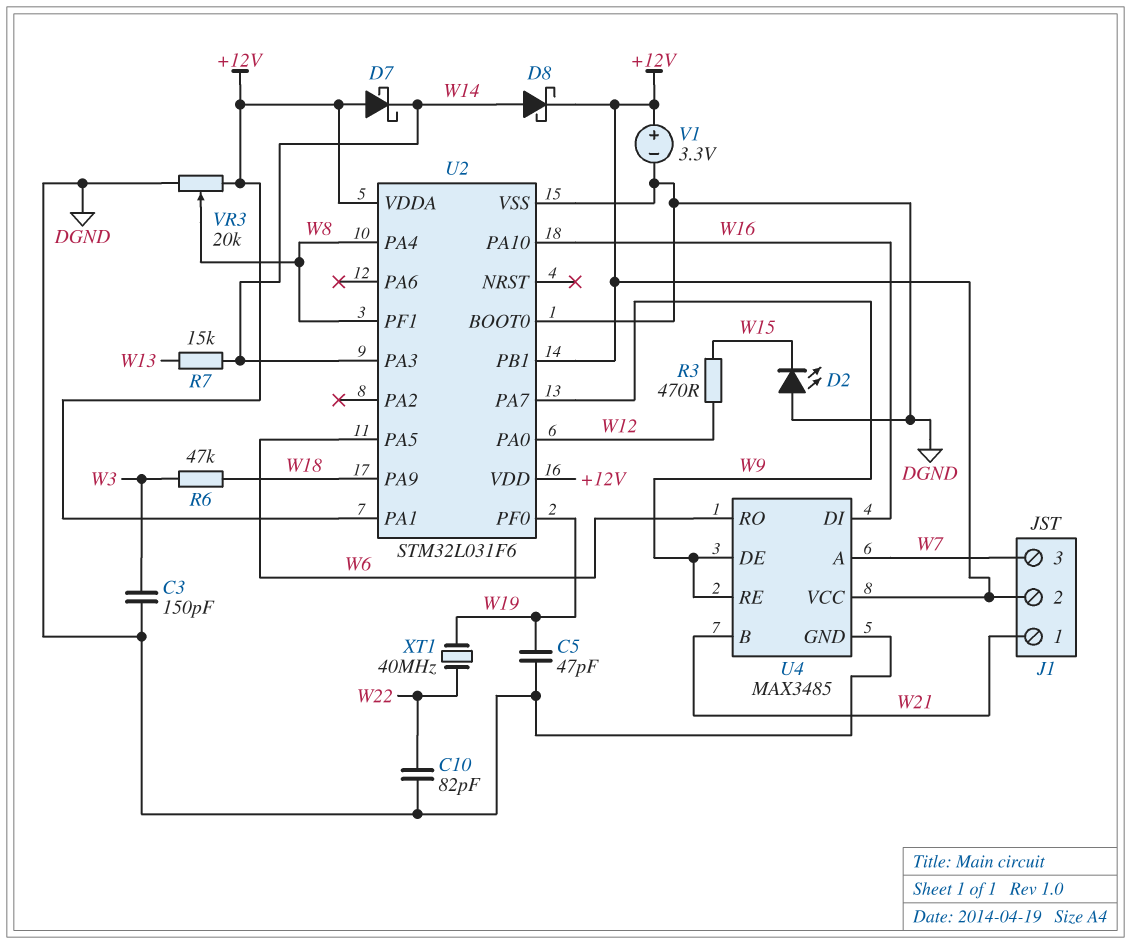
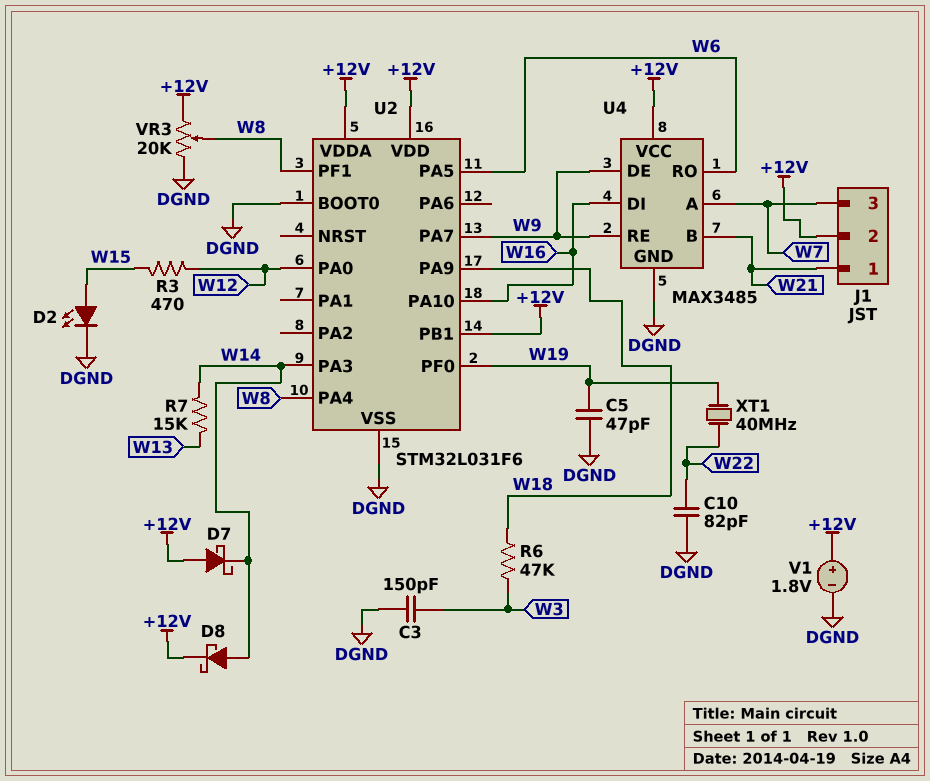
D2: LED (A DGND, K W15) -> LED (A W15, K DGND)
U2 pin PA1: +12V -> none
V1: 3.3V (plus +12V, minus DGND) -> 1.8V (plus +12V, minus DGND)

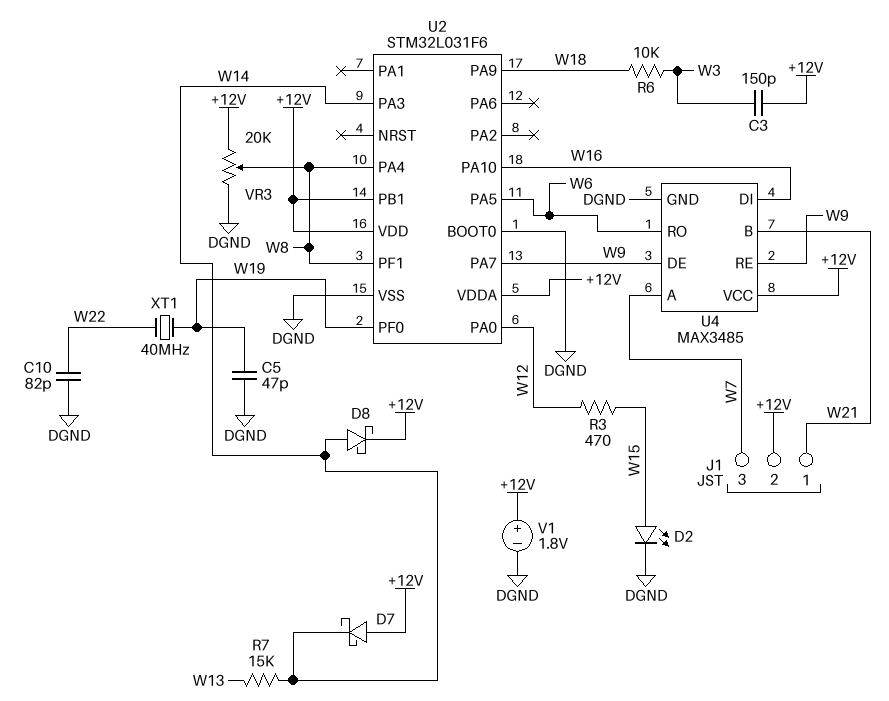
C3: 150pF (DGND, W3) -> 150pF (+12V, W3)
R6: 47k (W3, W18) -> 10k (W3, W18)

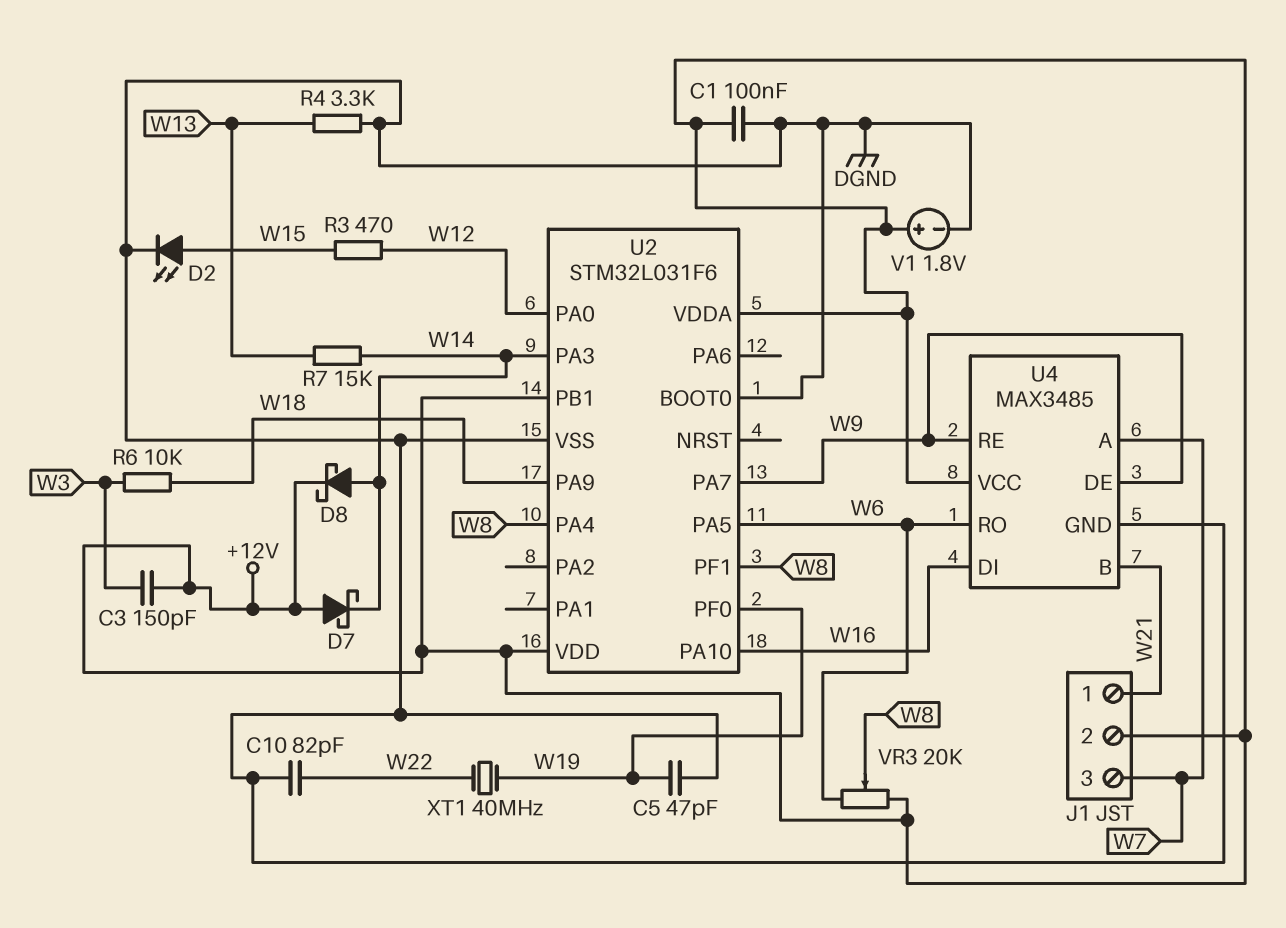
C1: none -> 100nF (+12V, DGND)
R4: none -> 3.3k (DGND, W13)
VR3: 20k (+12V, DGND, wiper W8) -> 20k (+12V, W6, wiper W8)

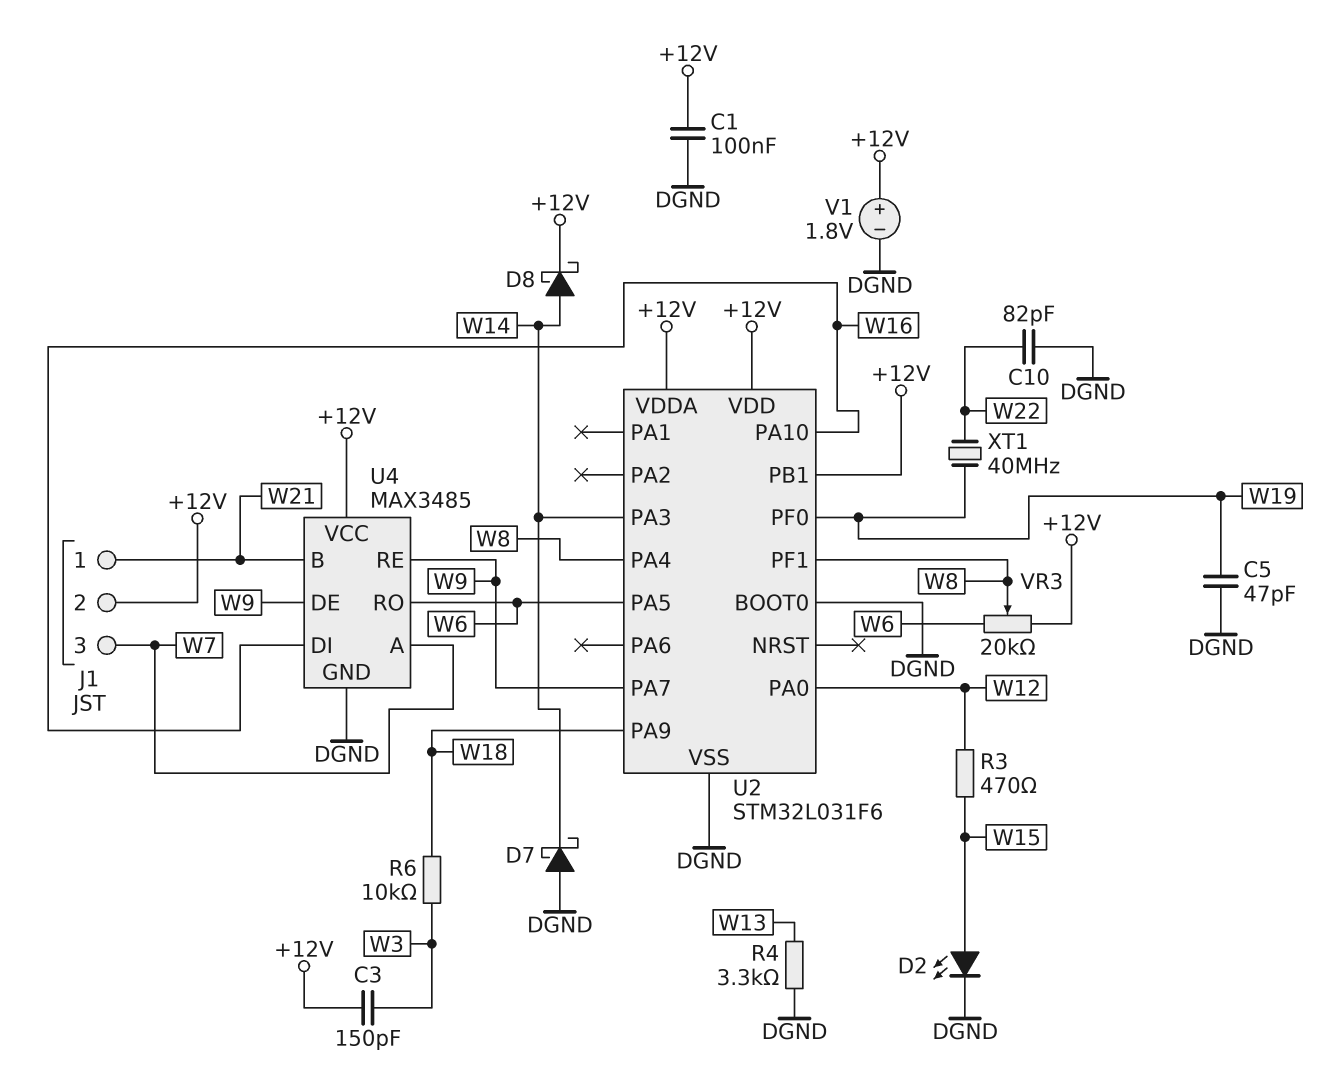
D7: schottky (A +12V, K W14) -> schottky (A DGND, K W14)
R7: 15k (W13, W14) -> none

